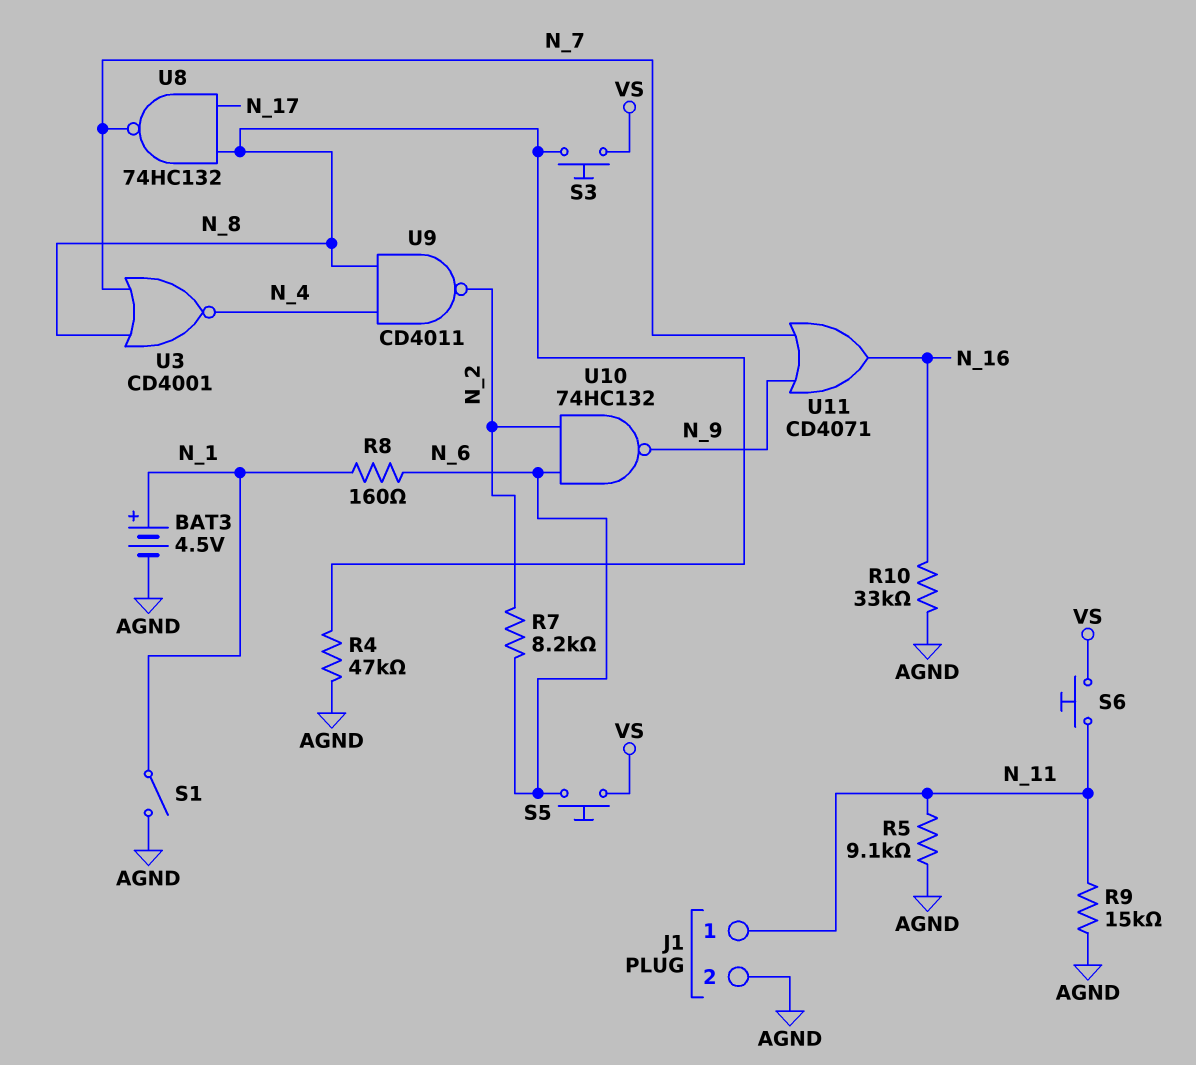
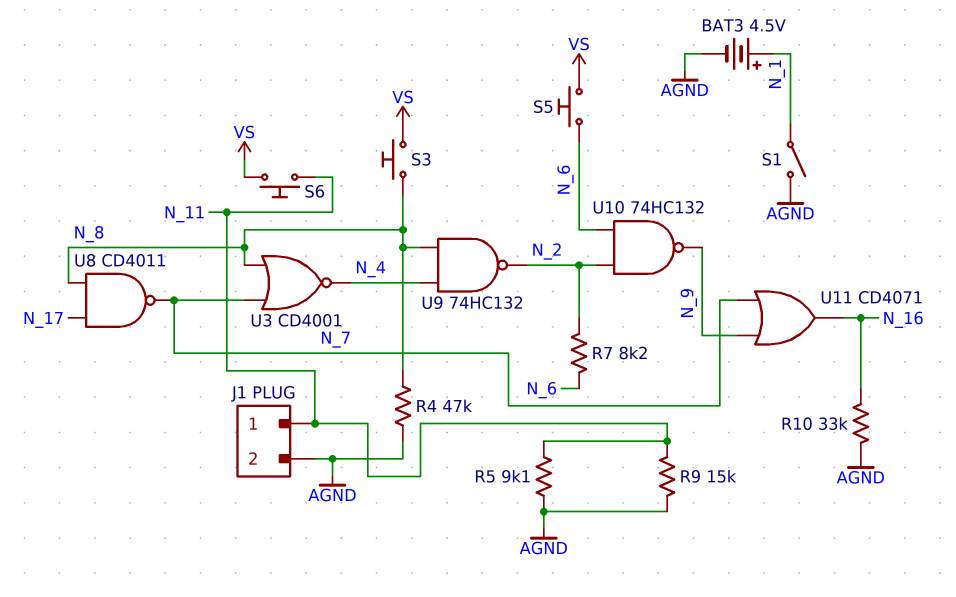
R8: 160 (N_1, N_6) -> none
U8: NAND 74HC132 (in N_8, in N_17, out N_7) -> NAND CD4011 (in N_8, in N_17, out N_7)
U9: NAND CD4011 (in N_4, in N_8, out N_2) -> NAND 74HC132 (in N_4, in N_8, out N_2)

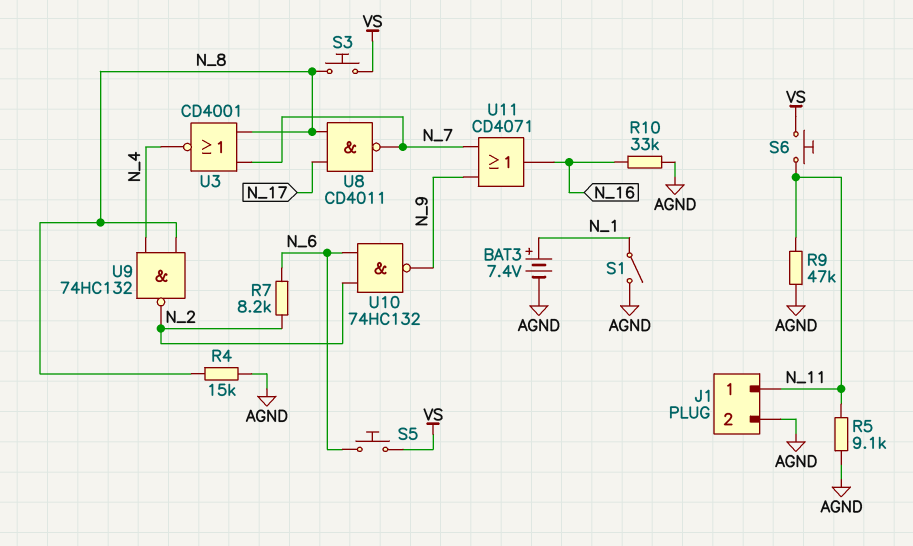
BAT3: 4.5V (plus N_1, minus AGND) -> 7.4V (plus N_1, minus AGND)
R4: 47k (AGND, N_8) -> 15k (AGND, N_8)
R9: 15k (AGND, N_11) -> 47k (AGND, N_11)

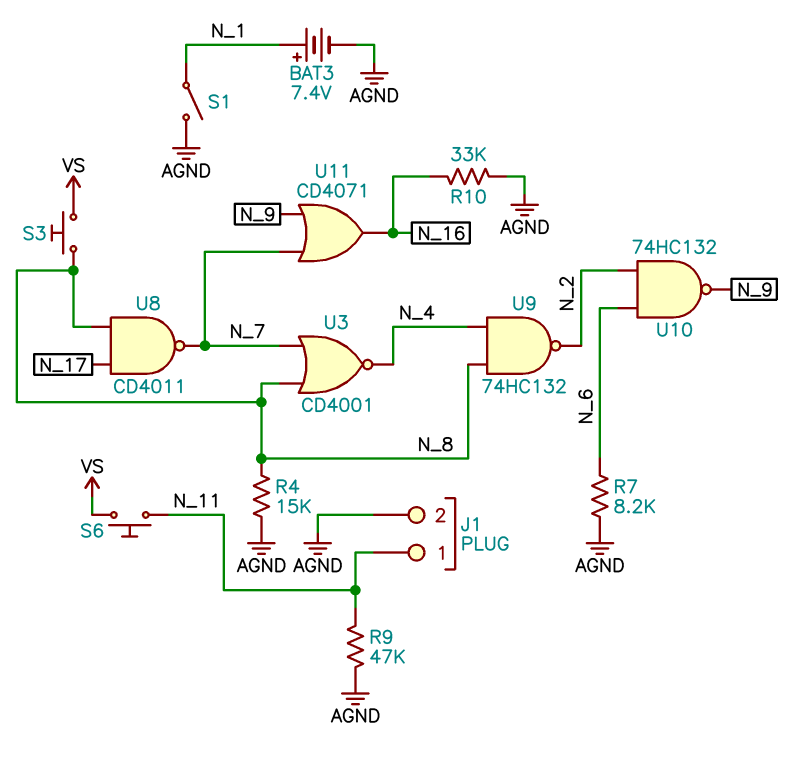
R5: 9.1k (AGND, N_11) -> none
R7: 8.2k (N_2, N_6) -> 8.2k (AGND, N_6)
S5: button (N_6, VS) -> none

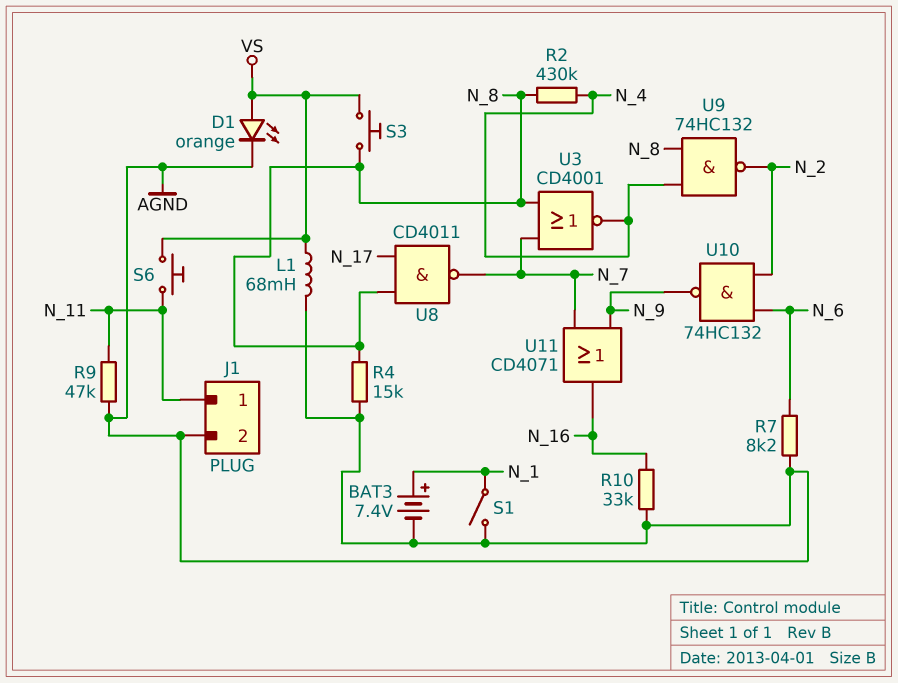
D1: none -> LED orange (A VS, K AGND)
L1: none -> 68mH (AGND, VS)
R2: none -> 430k (N_4, N_8)

